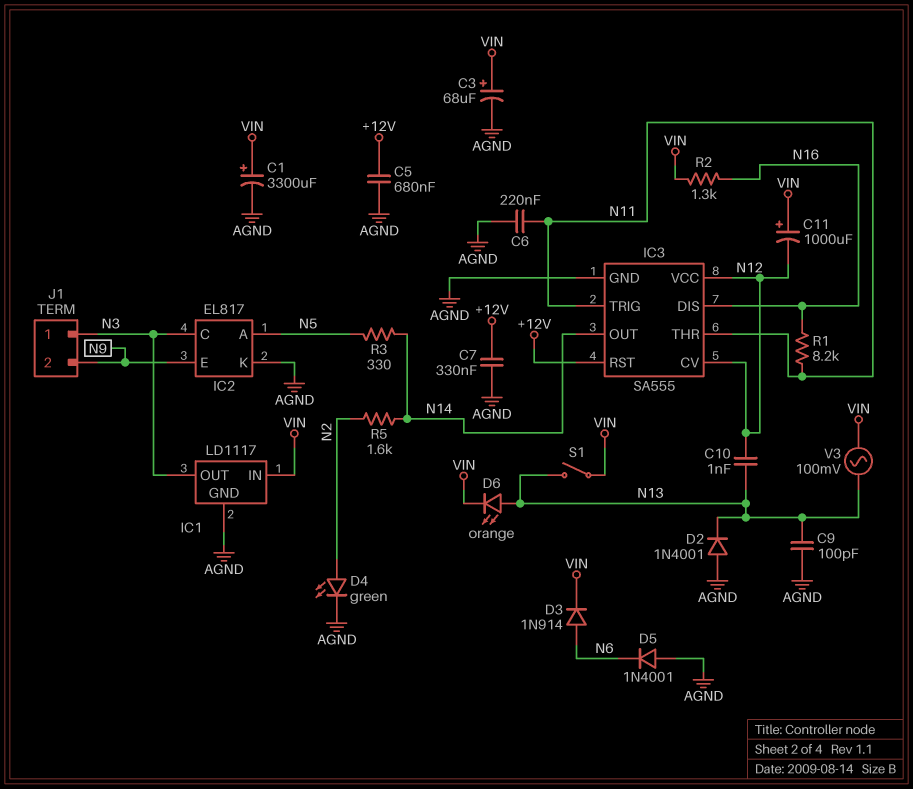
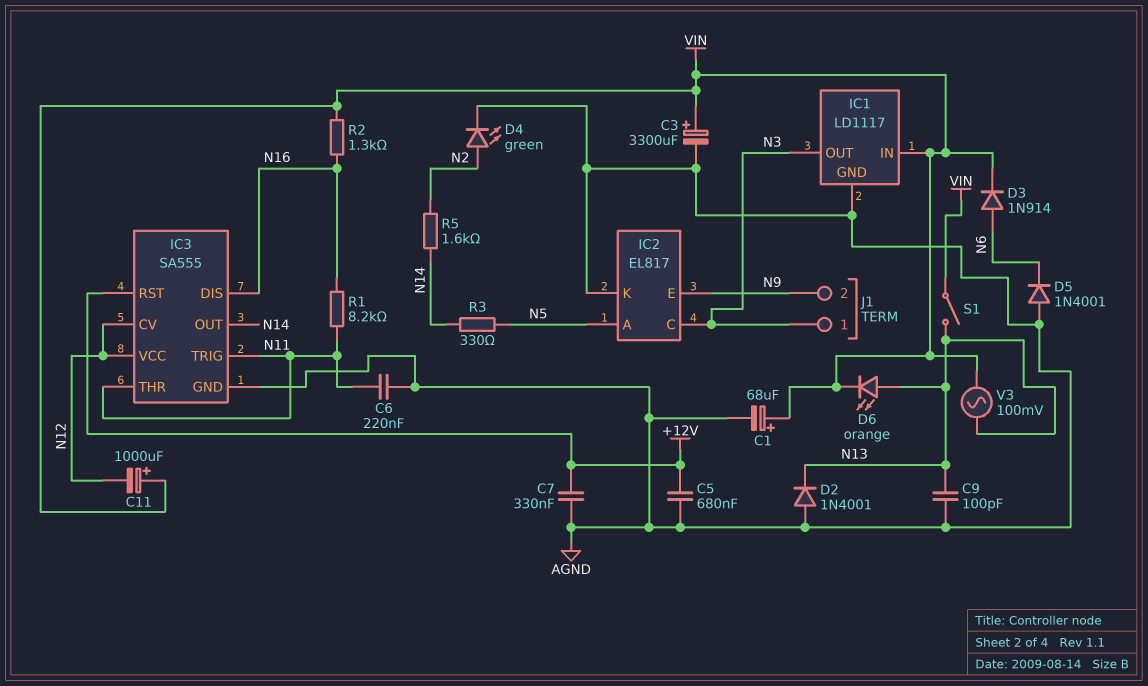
C1: 3300uF (plus VIN, minus AGND) -> 68uF (plus VIN, minus AGND)
C3: 68uF (plus VIN, minus AGND) -> 3300uF (plus VIN, minus AGND)
C10: 1nF (N12, N13) -> none

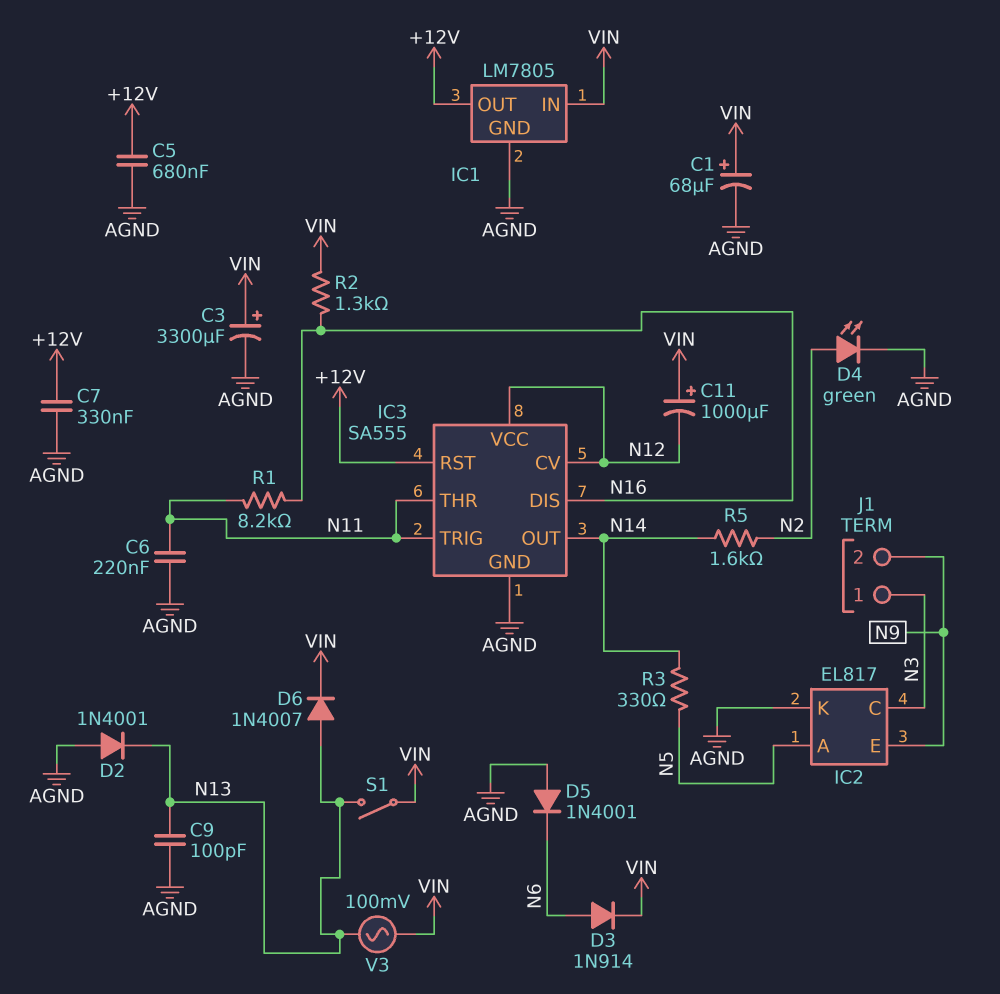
D6: LED orange (A N13, K VIN) -> diode 1N4007 (A N13, K VIN)
IC1: LD1117 -> LM7805
IC1 pin OUT: N3 -> +12V

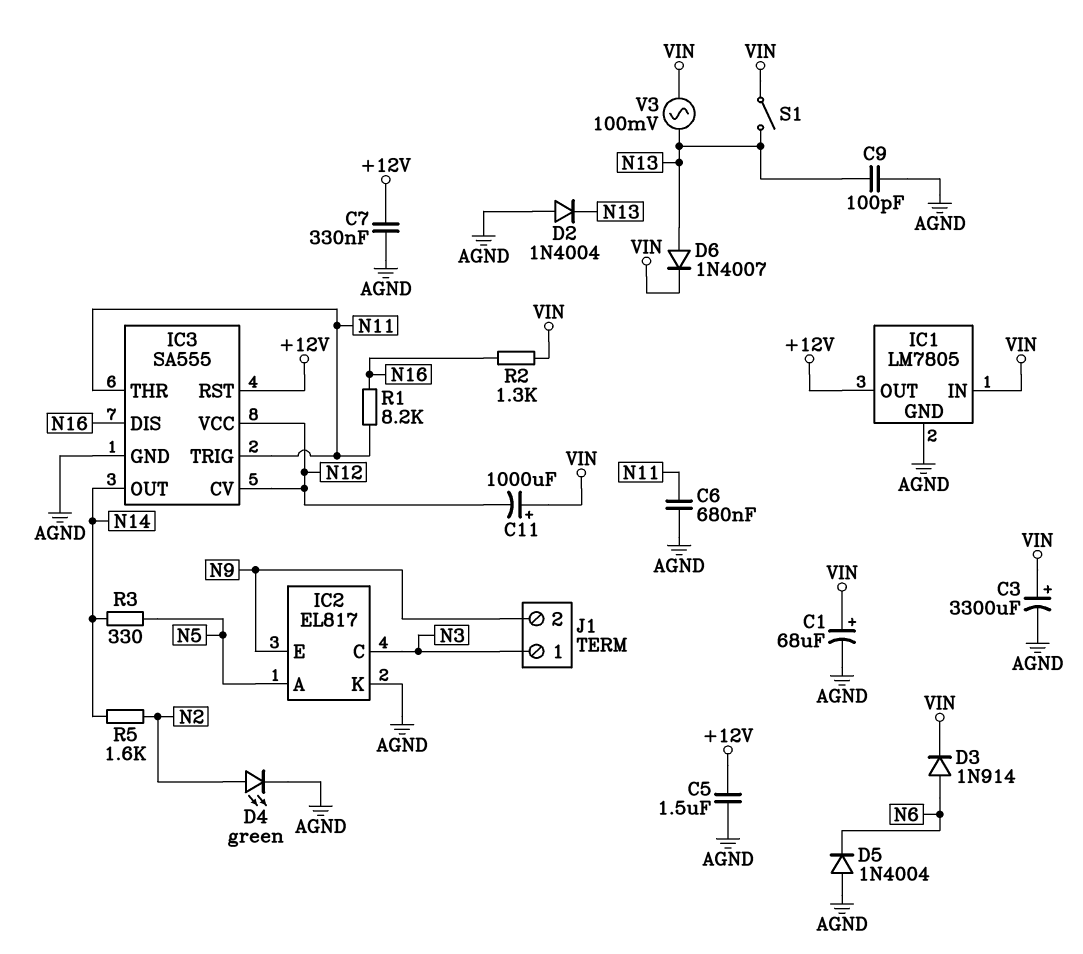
C5: 680nF (+12V, AGND) -> 1.5uF (+12V, AGND)
C6: 220nF (AGND, N11) -> 680nF (AGND, N11)
D2: diode 1N4001 (A AGND, K N13) -> diode 1N4004 (A AGND, K N13)
D5: diode 1N4001 (A AGND, K N6) -> diode 1N4004 (A AGND, K N6)

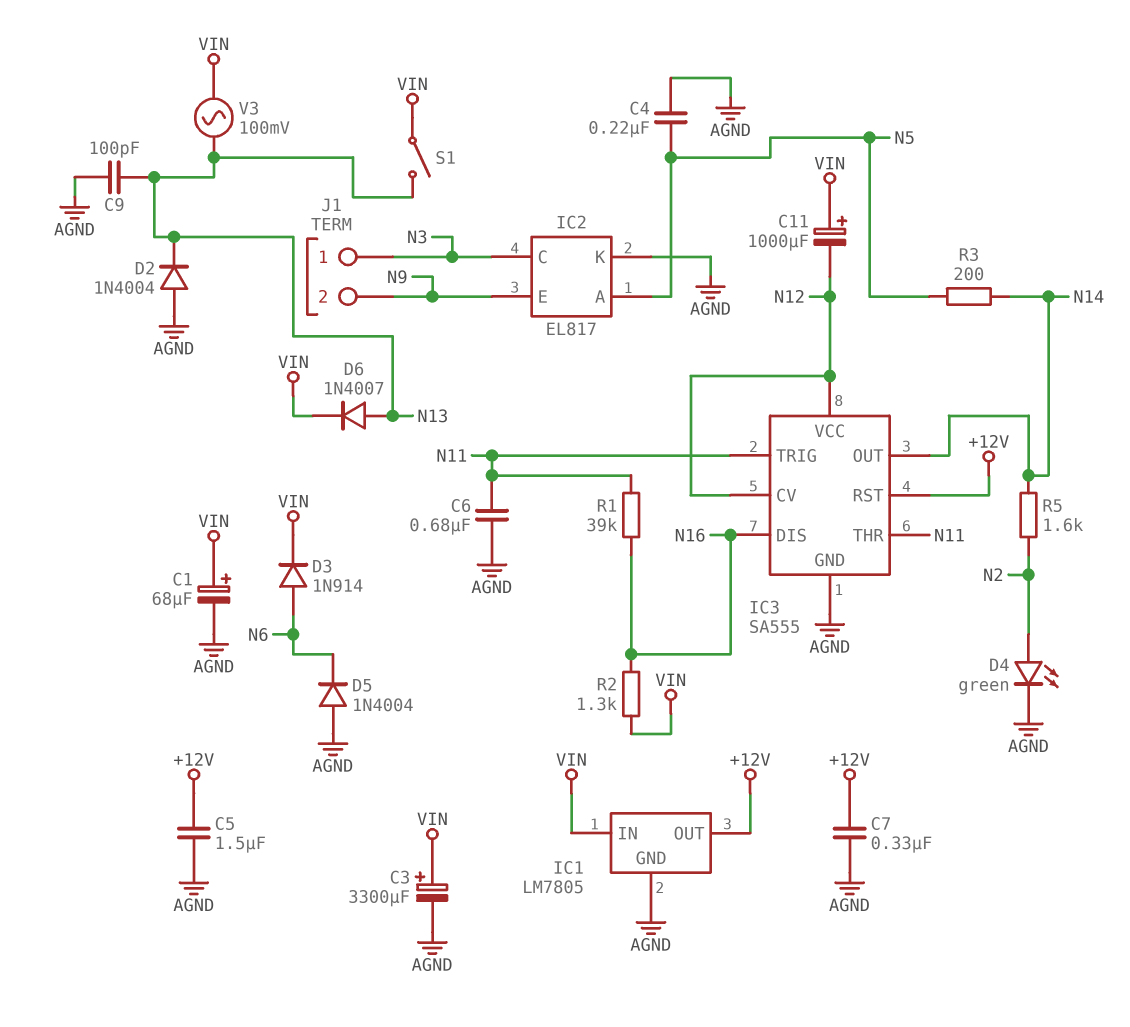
C4: none -> 220nF (AGND, N5)
R1: 8.2k (N11, N16) -> 39k (N11, N16)
R3: 330 (N5, N14) -> 200 (N5, N14)

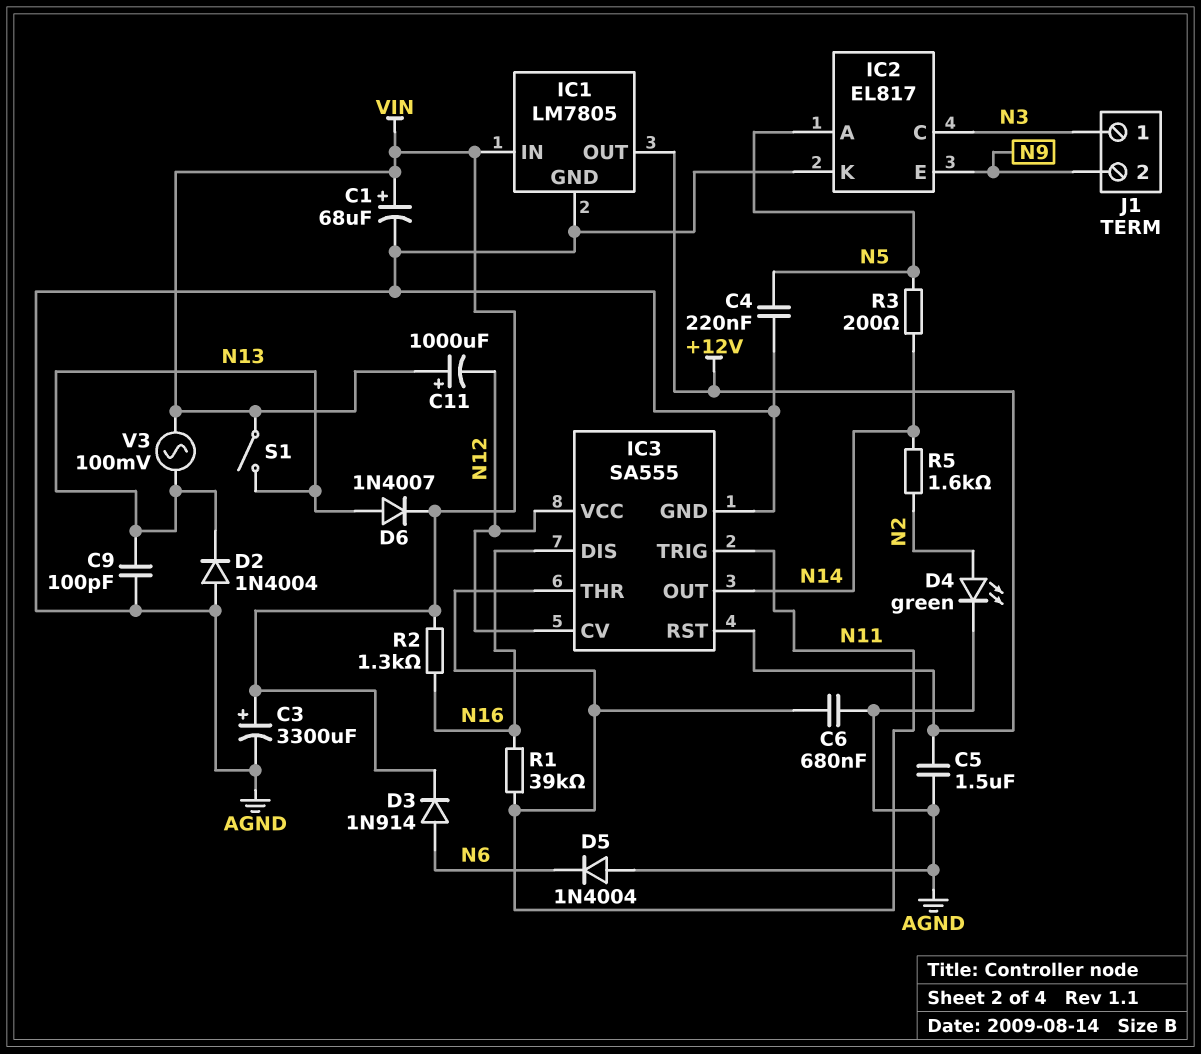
C7: 330nF (+12V, AGND) -> none

